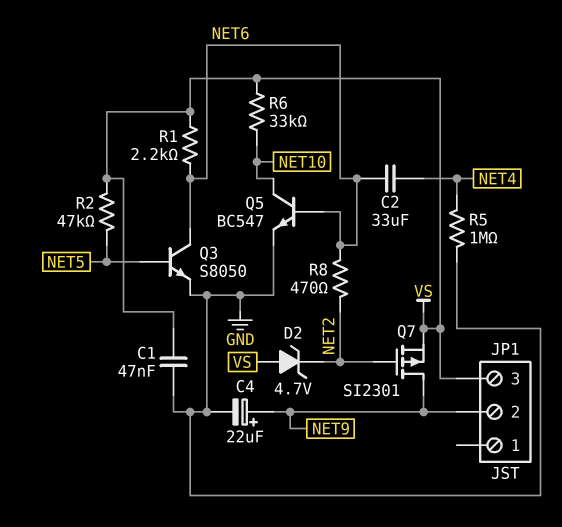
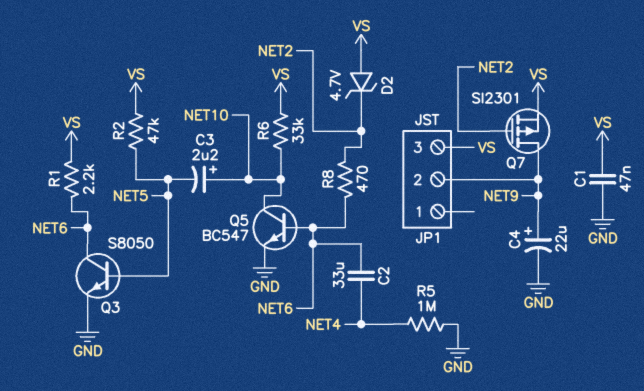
C3: none -> 2.2uF (plus NET10, minus NET5)

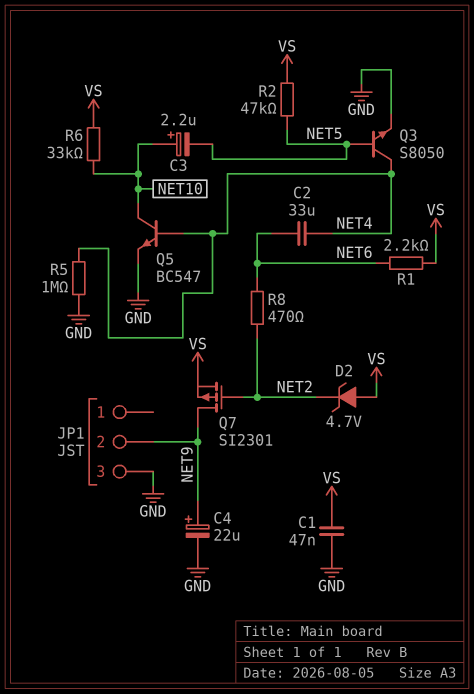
JP1 pin 3: VS -> GND
Q3: NPN S8050 (B NET5, C NET6, E GND) -> NPN S8050 (B NET5, C NET4, E GND)
Q5: NPN BC547 (B NET6, C NET10, E GND) -> NPN BC547 (B NET4, C NET10, E GND)

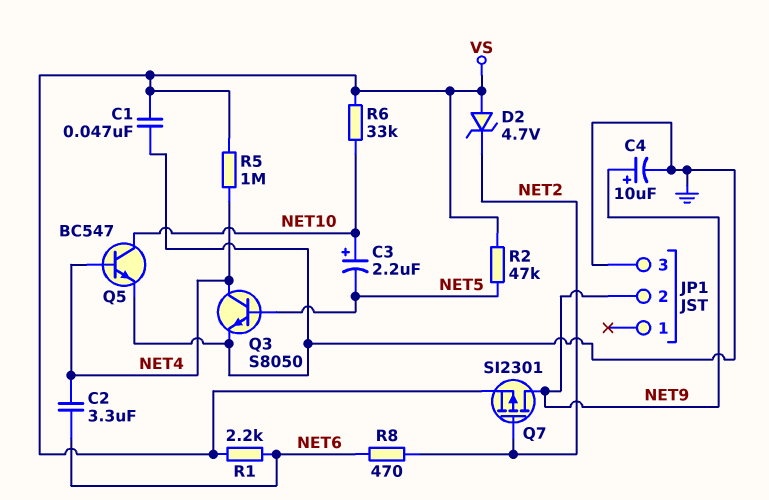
C2: 33uF (NET4, NET6) -> 3.3uF (NET4, NET6)
C4: 22uF (plus NET9, minus GND) -> 10uF (plus NET9, minus GND)
R5: 1M (GND, NET4) -> 1M (NET4, VS)

